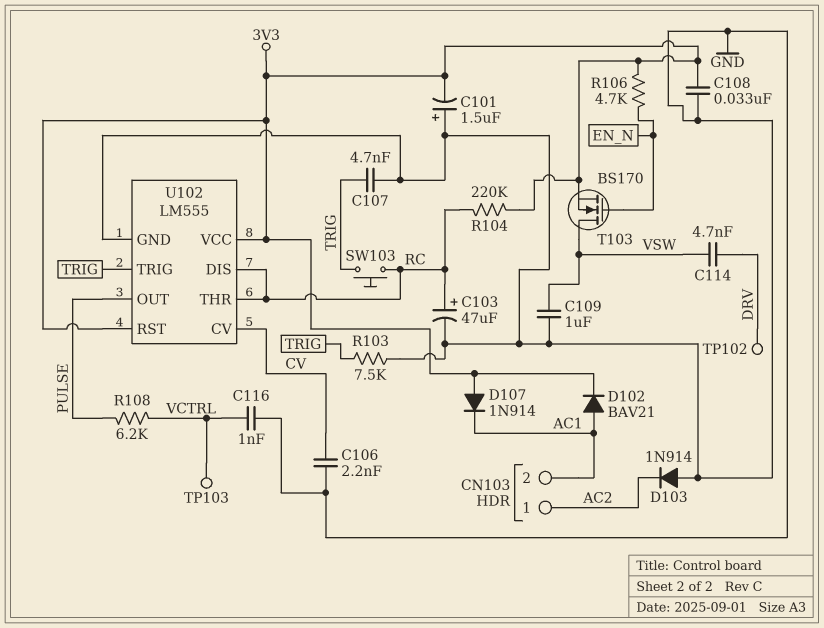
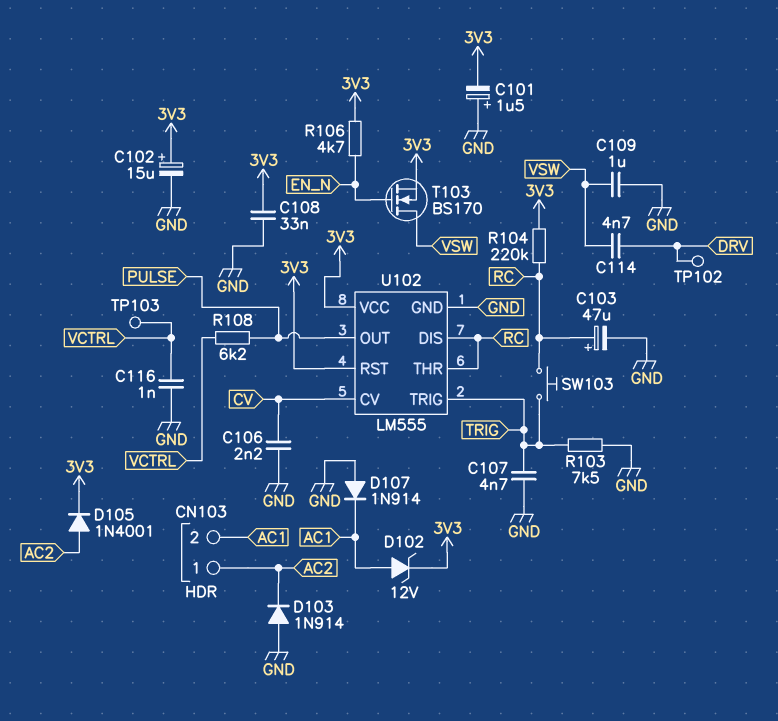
C102: none -> 15uF (plus 3V3, minus GND)
D102: diode BAV21 (A AC1, K 3V3) -> zener 12V (A AC1, K 3V3)
D105: none -> diode 1N4001 (A AC2, K 3V3)
D107: diode 1N914 (A 3V3, K AC1) -> diode 1N914 (A GND, K AC1)

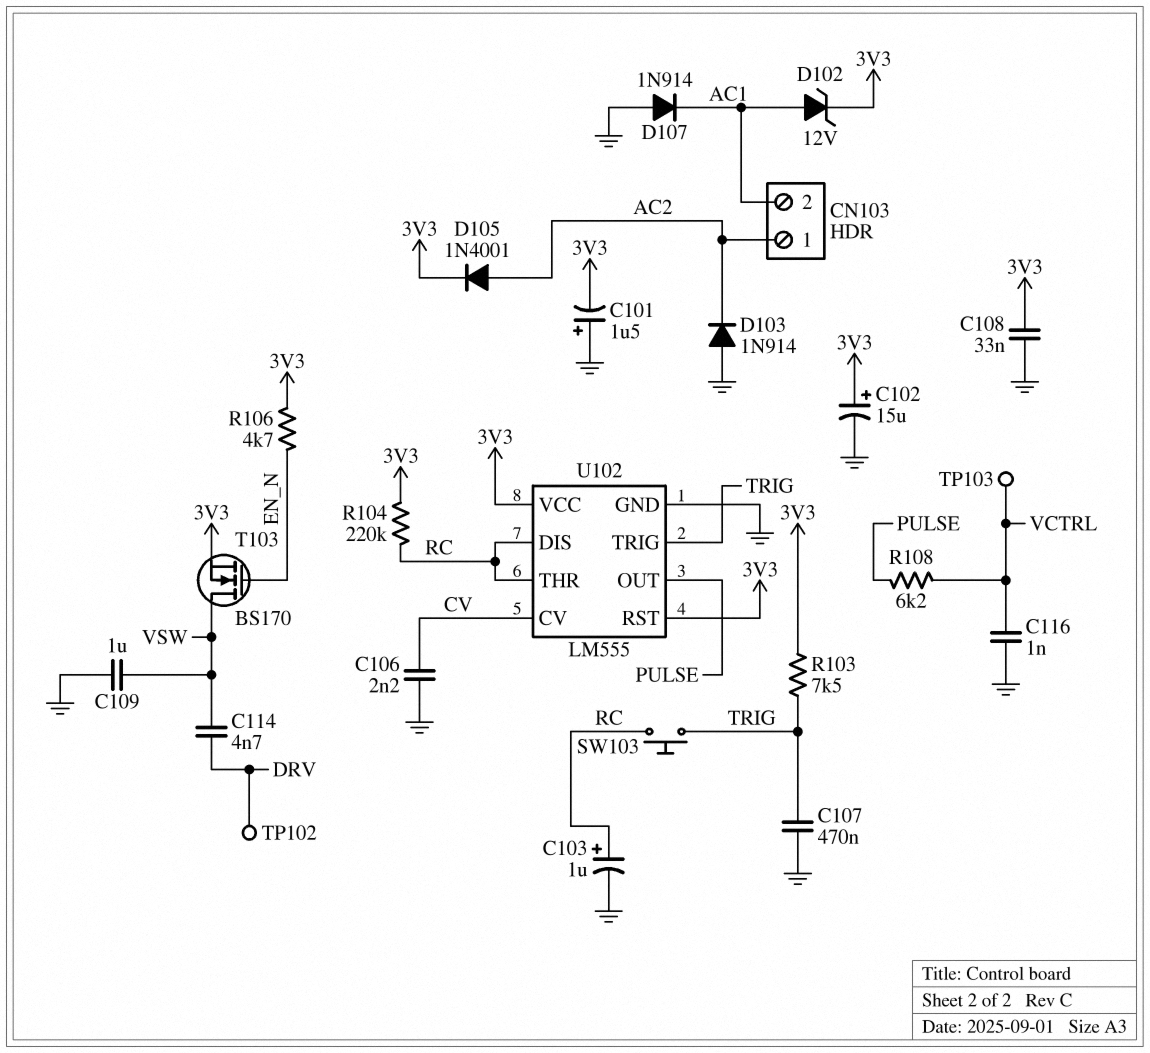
C103: 47uF (plus RC, minus GND) -> 1uF (plus RC, minus GND)
C107: 4.7nF (GND, TRIG) -> 470nF (GND, TRIG)
R103: 7.5k (GND, TRIG) -> 7.5k (3V3, TRIG)

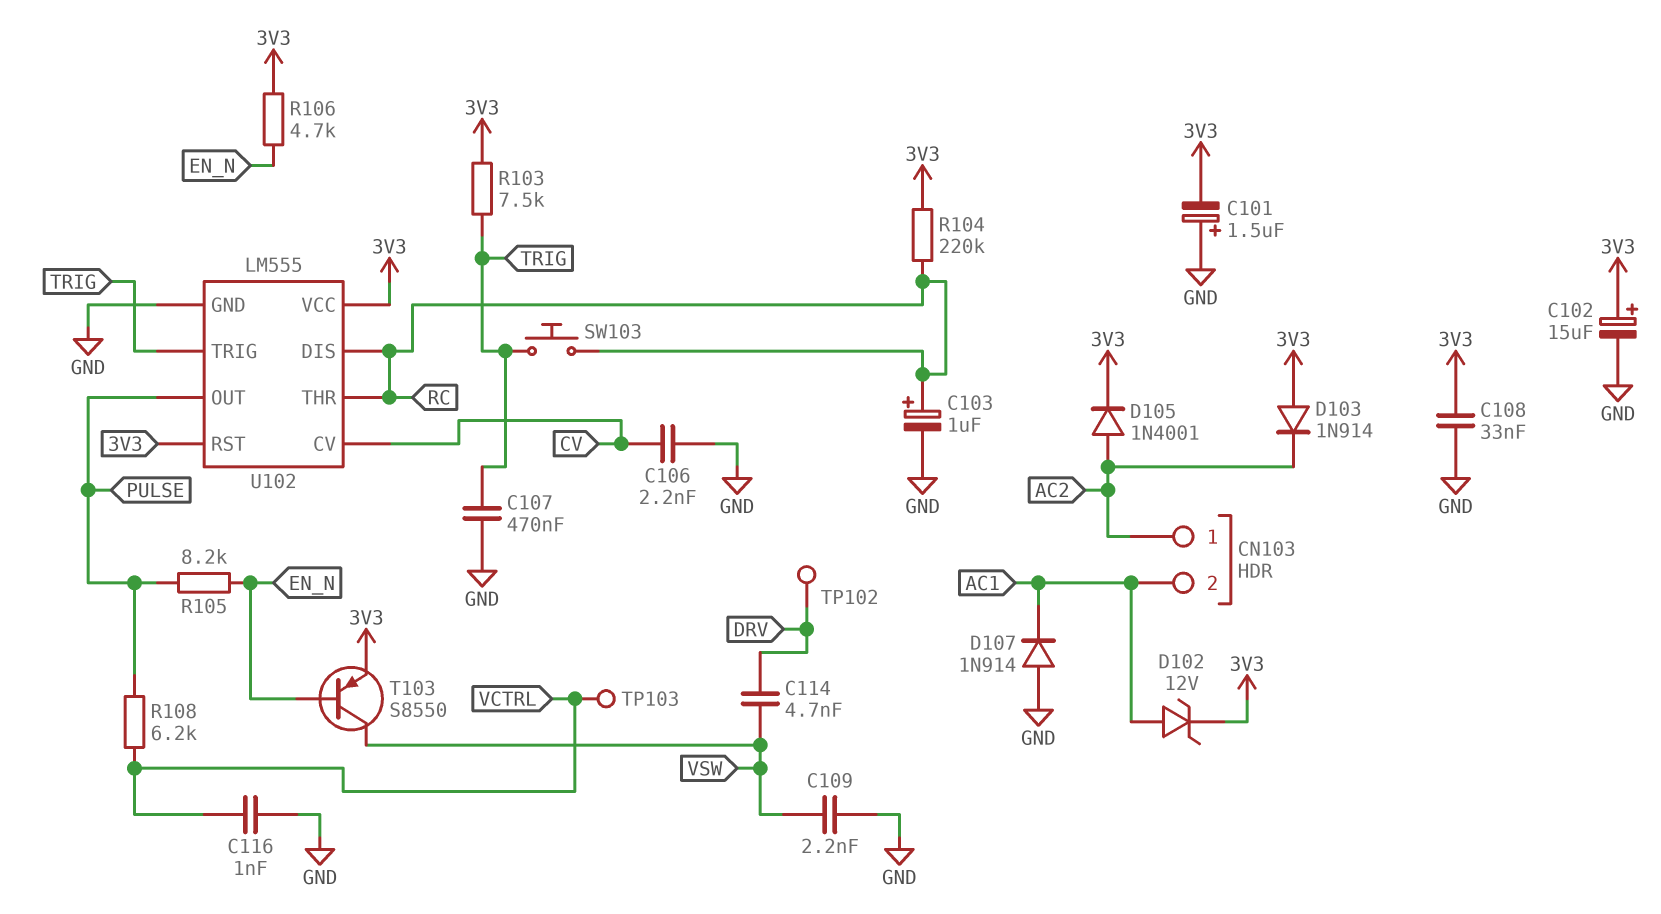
C109: 1uF (GND, VSW) -> 2.2nF (GND, VSW)
D103: diode 1N914 (A GND, K AC2) -> diode 1N914 (A 3V3, K AC2)
R105: none -> 8.2k (EN_N, PULSE)
T103: NMOS BS170 (G EN_N, D VSW, S 3V3) -> PNP S8550 (B EN_N, C VSW, E 3V3)

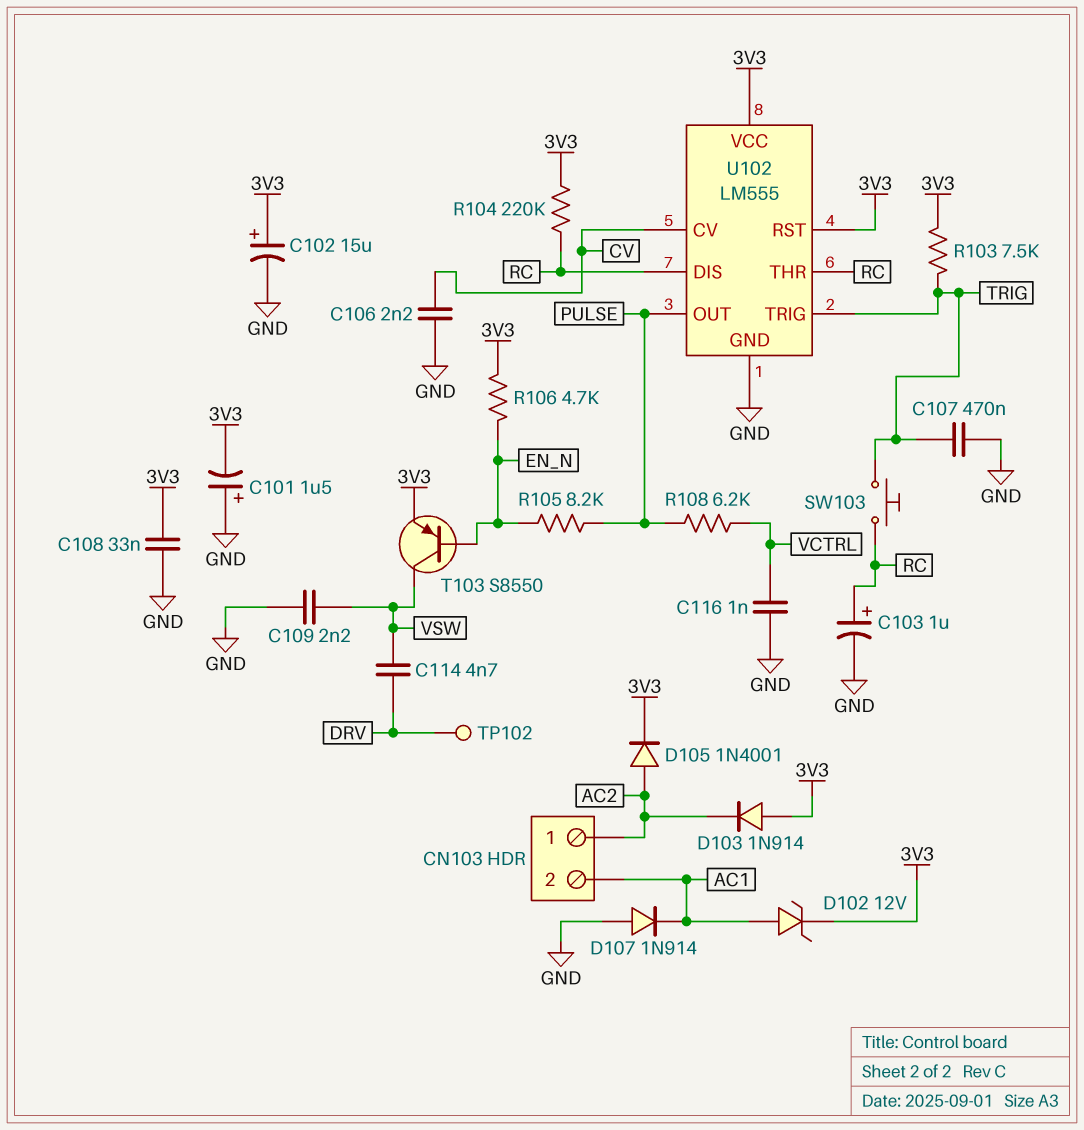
TP103: test point (VCTRL) -> none

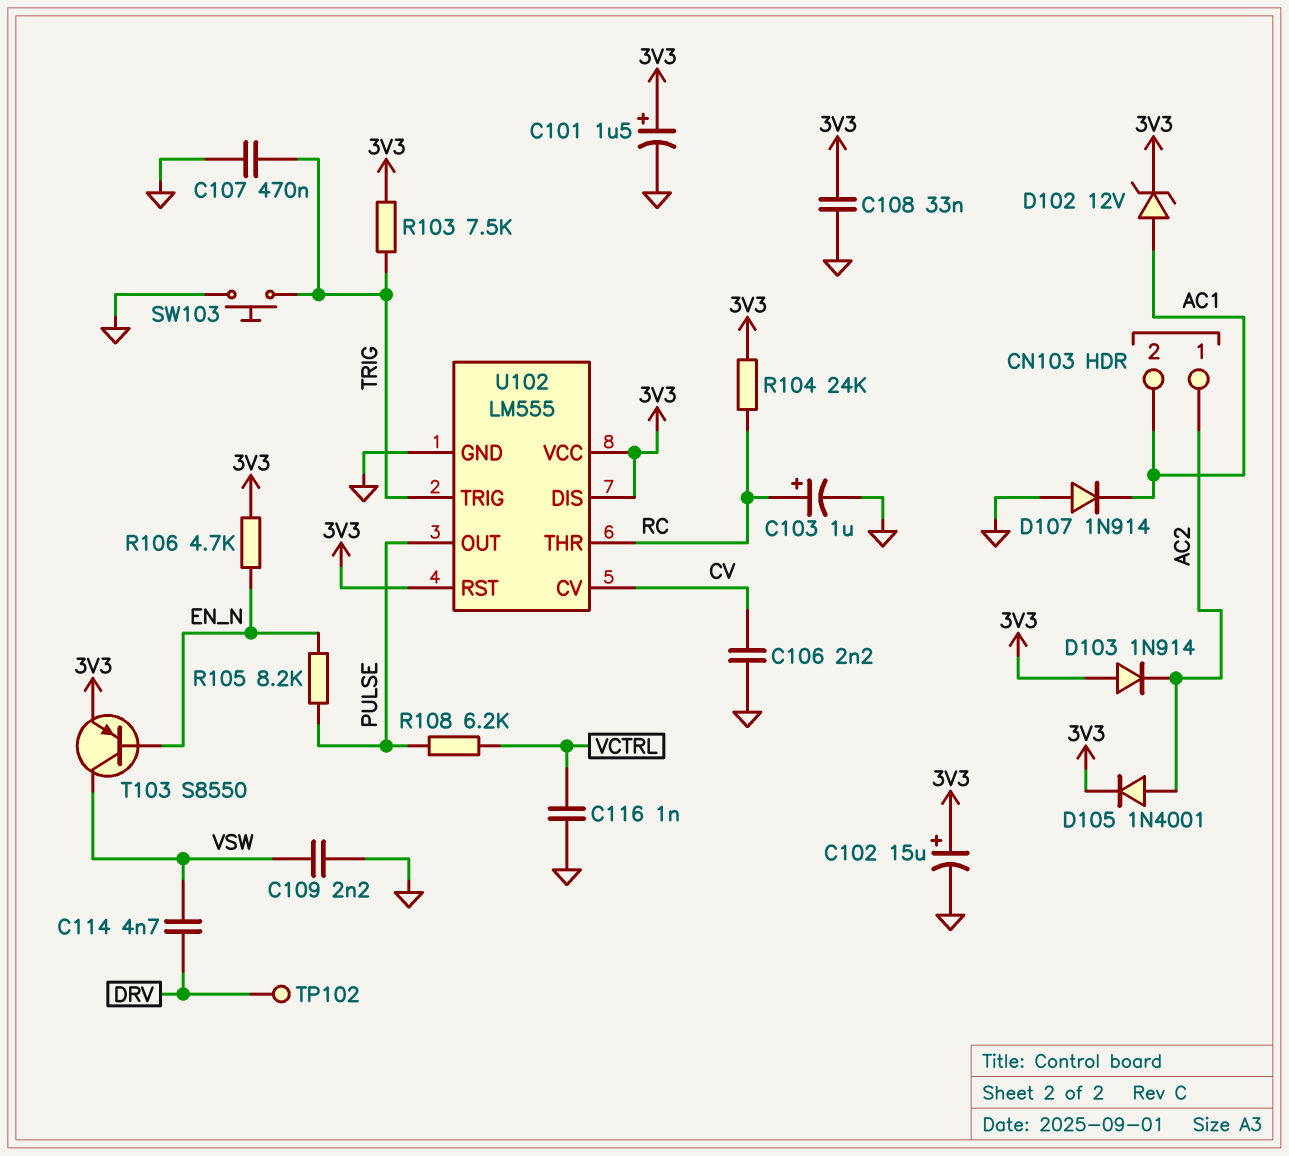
C101: 1.5uF (plus GND, minus 3V3) -> 1.5uF (plus 3V3, minus GND)
R104: 220k (3V3, RC) -> 24k (3V3, RC)
SW103: button (RC, TRIG) -> button (GND, TRIG)
U102 pin DIS: RC -> 3V3

